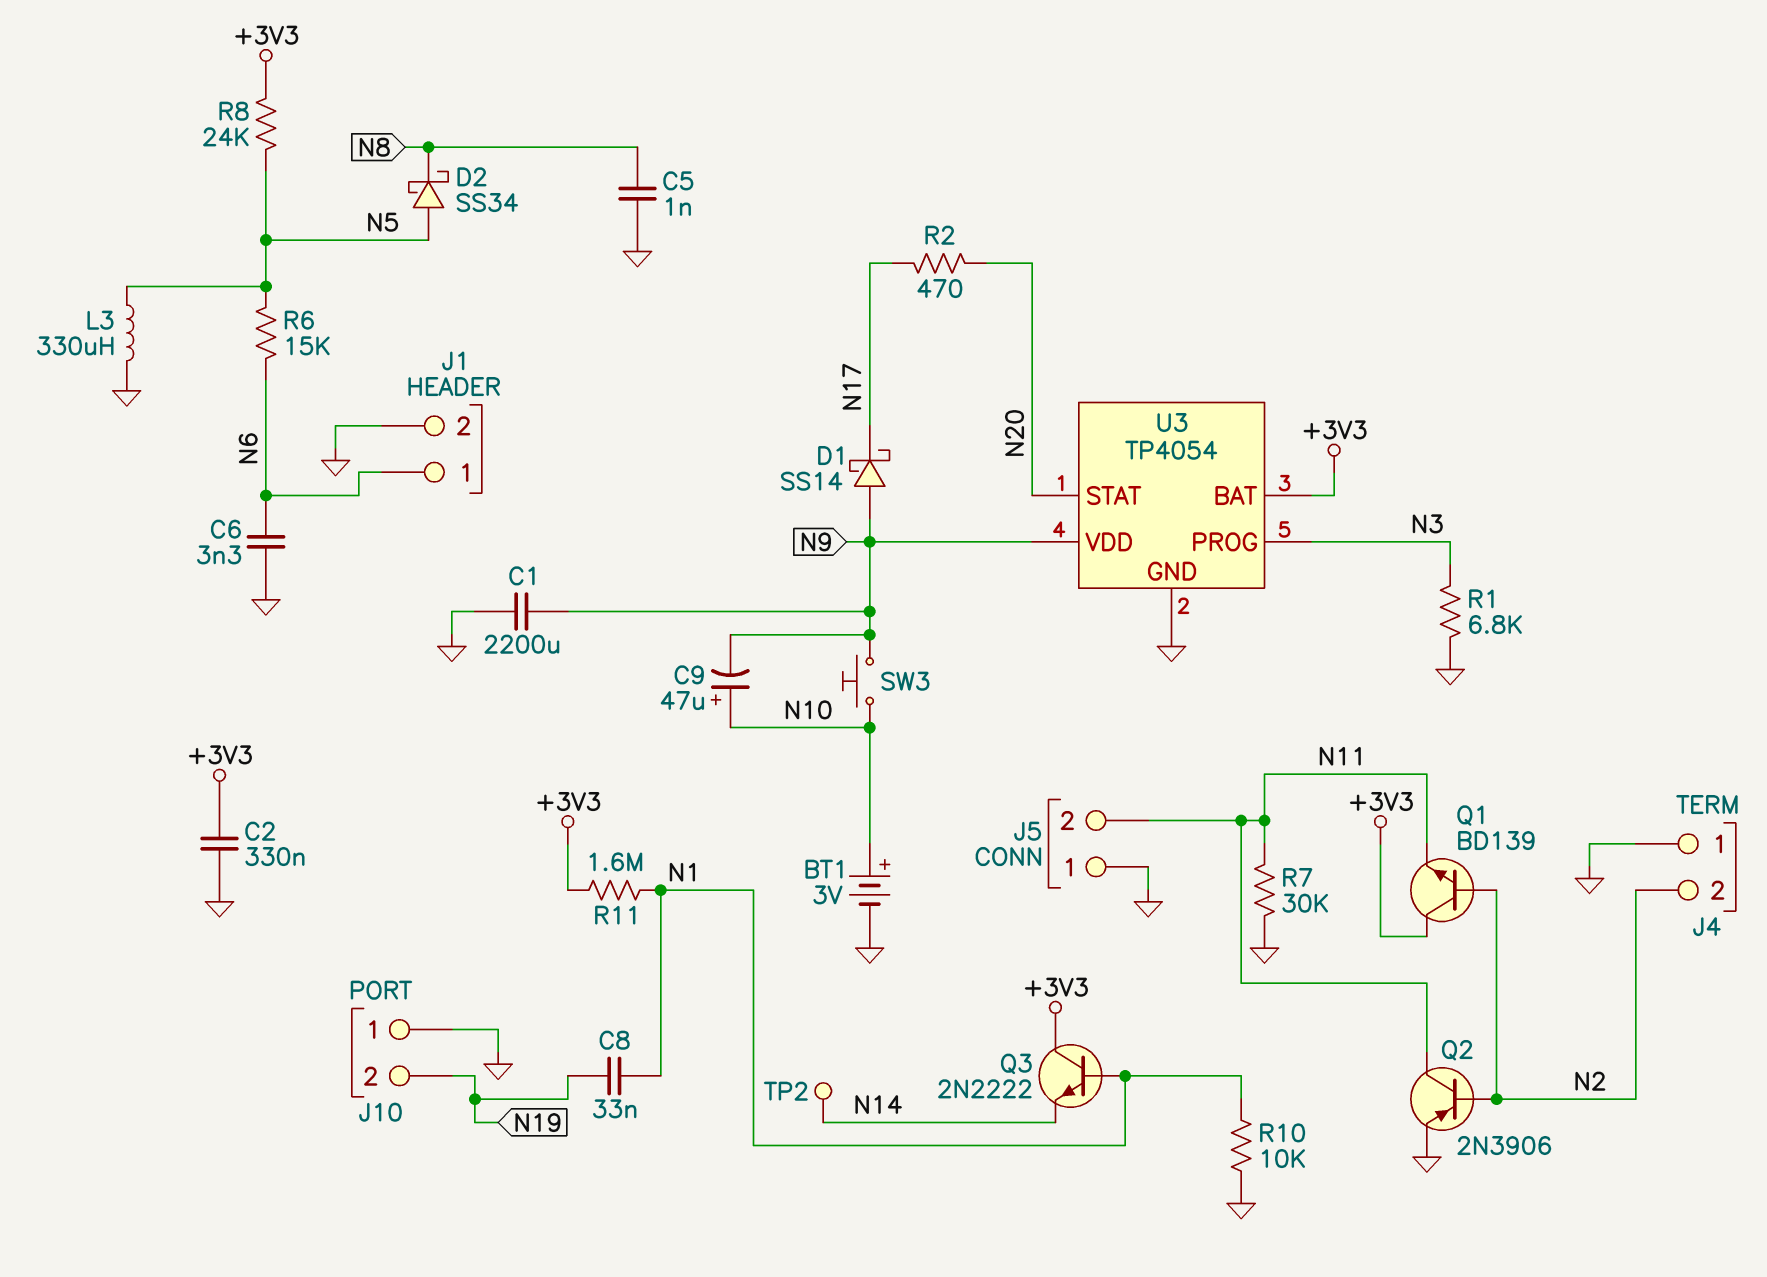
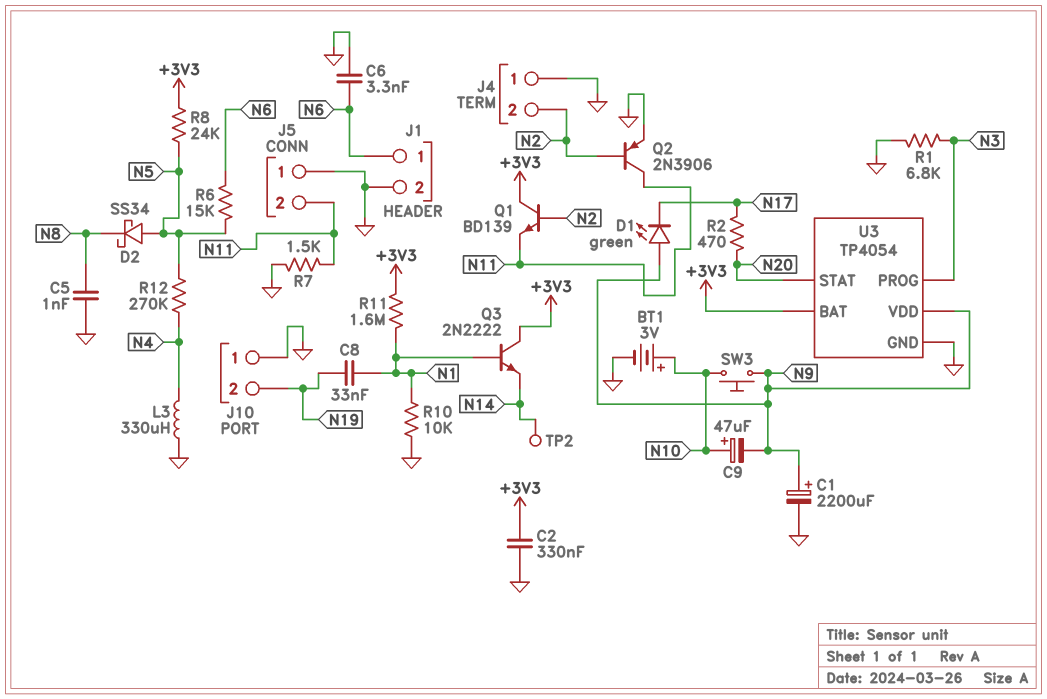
C1: 2200uF (GND, N9) -> 2200uF (plus N9, minus GND)
D1: schottky SS14 (A N9, K N17) -> LED green (A N9, K N17)
L3: 330uH (GND, N5) -> 330uH (GND, N4)
R7: 30k (GND, N11) -> 1.5k (GND, N11)
R12: none -> 270k (N4, N5)

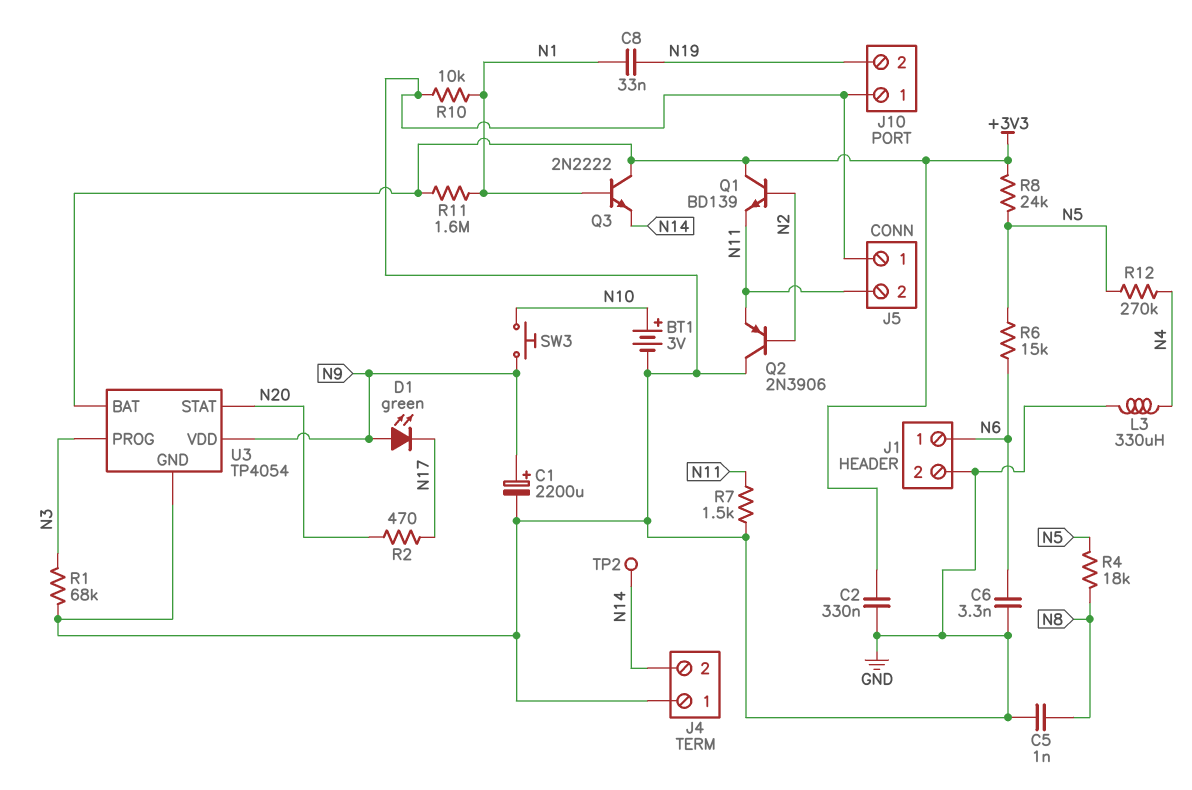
C9: 47uF (plus N10, minus N9) -> none
D2: schottky SS34 (A N5, K N8) -> none
J4 pin 2: N2 -> N14
Q2: PNP 2N3906 (B N2, C N11, E GND) -> PNP 2N3906 (B N2, C GND, E N11)
R1: 6.8k (GND, N3) -> 68k (GND, N3)
R4: none -> 18k (N5, N8)

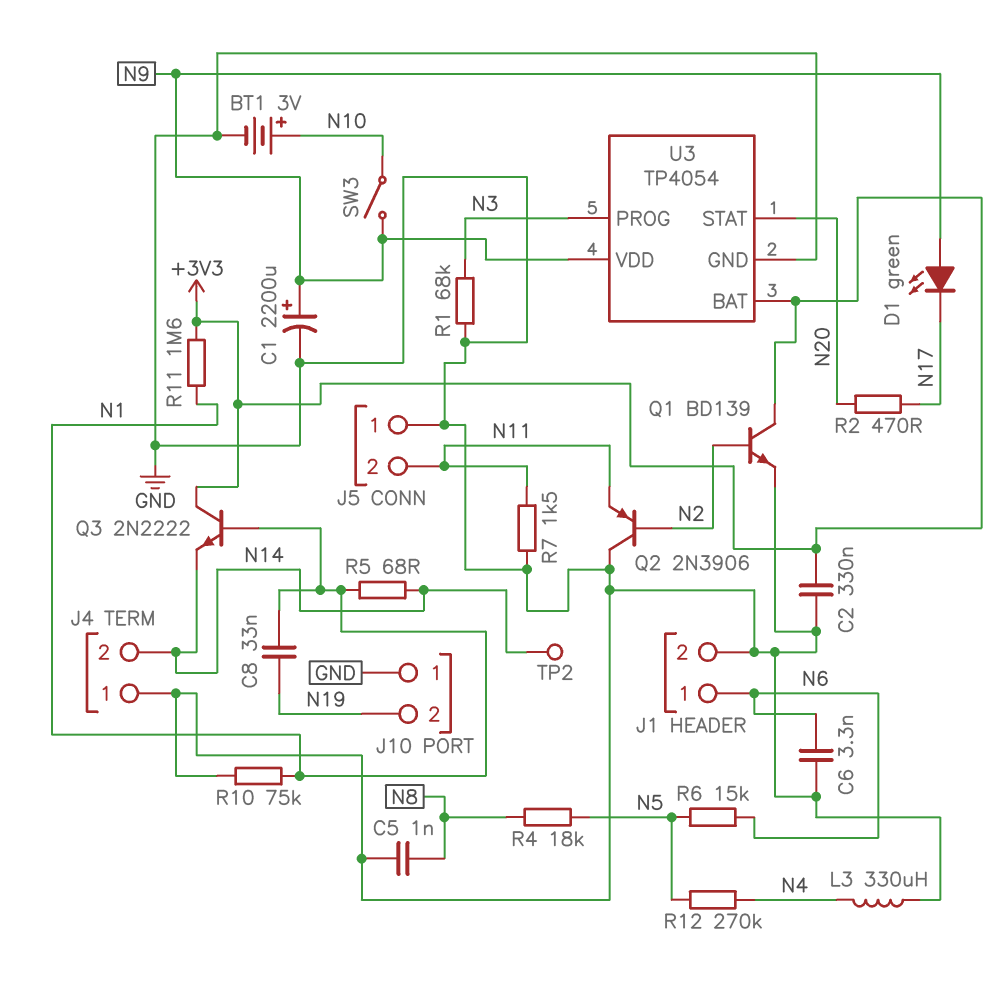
Q1: NPN BD139 (B N2, C +3V3, E N11) -> NPN BD139 (B N2, C +3V3, E GND)
R5: none -> 68 (N1, N14)
R8: 24k (+3V3, N5) -> none
R10: 10k (GND, N1) -> 75k (GND, N1)
SW3: button (N9, N10) -> switch (N9, N10)

